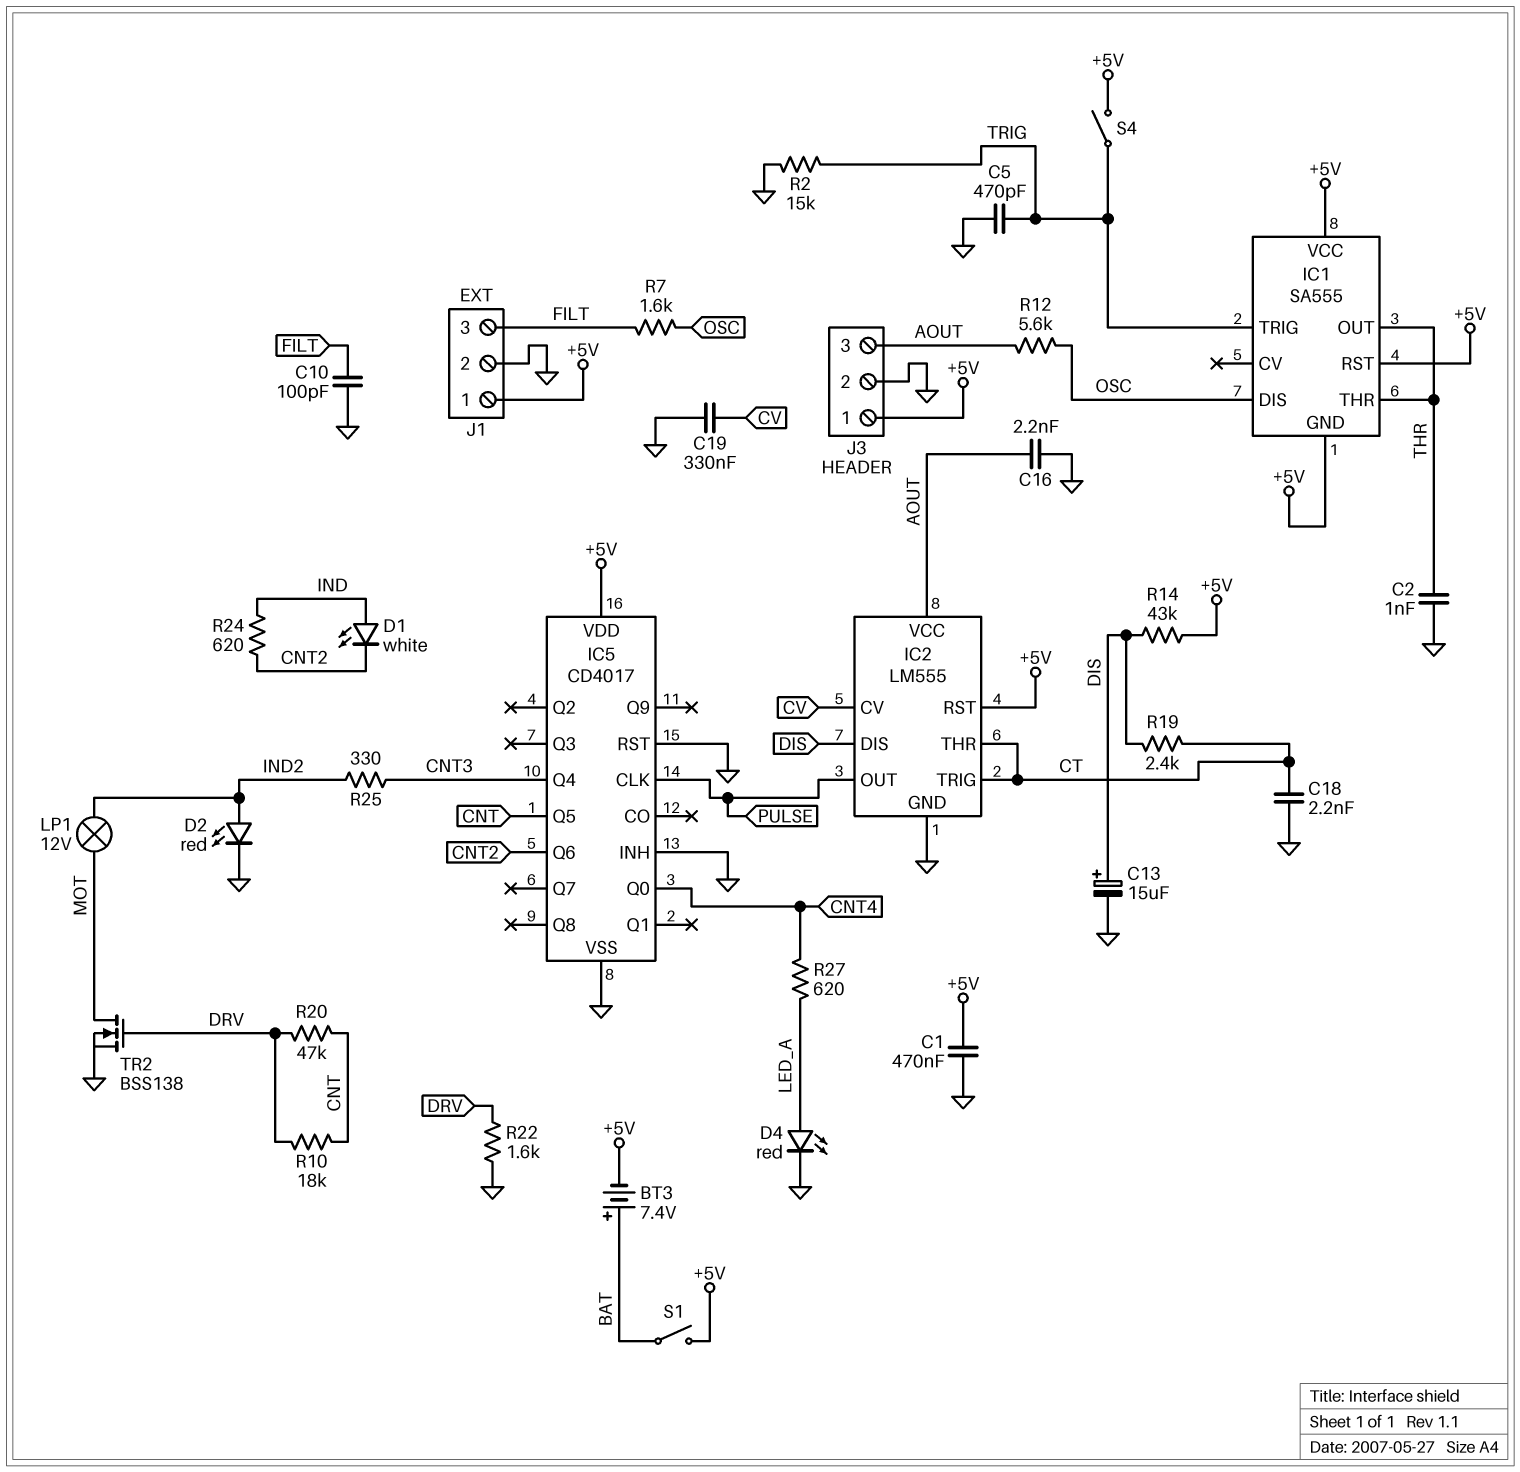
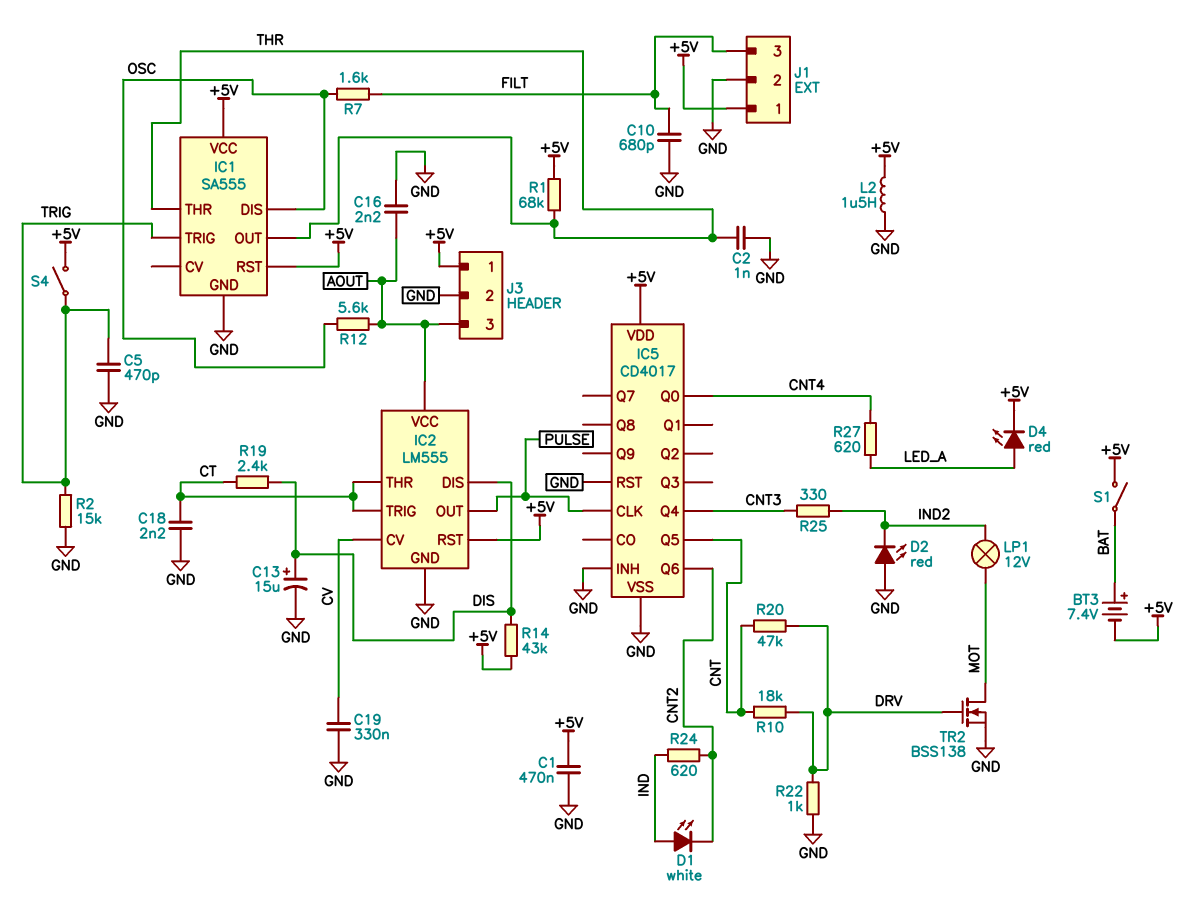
C10: 100pF (FILT, GND) -> 680pF (FILT, GND)
D2: LED red (A IND2, K GND) -> LED red (A GND, K IND2)
D4: LED red (A LED_A, K GND) -> LED red (A LED_A, K +5V)
IC1 pin GND: +5V -> GND
L2: none -> 1.5uH (+5V, GND)
R1: none -> 68k (+5V, THR)
R22: 1.6k (DRV, GND) -> 1k (DRV, GND)

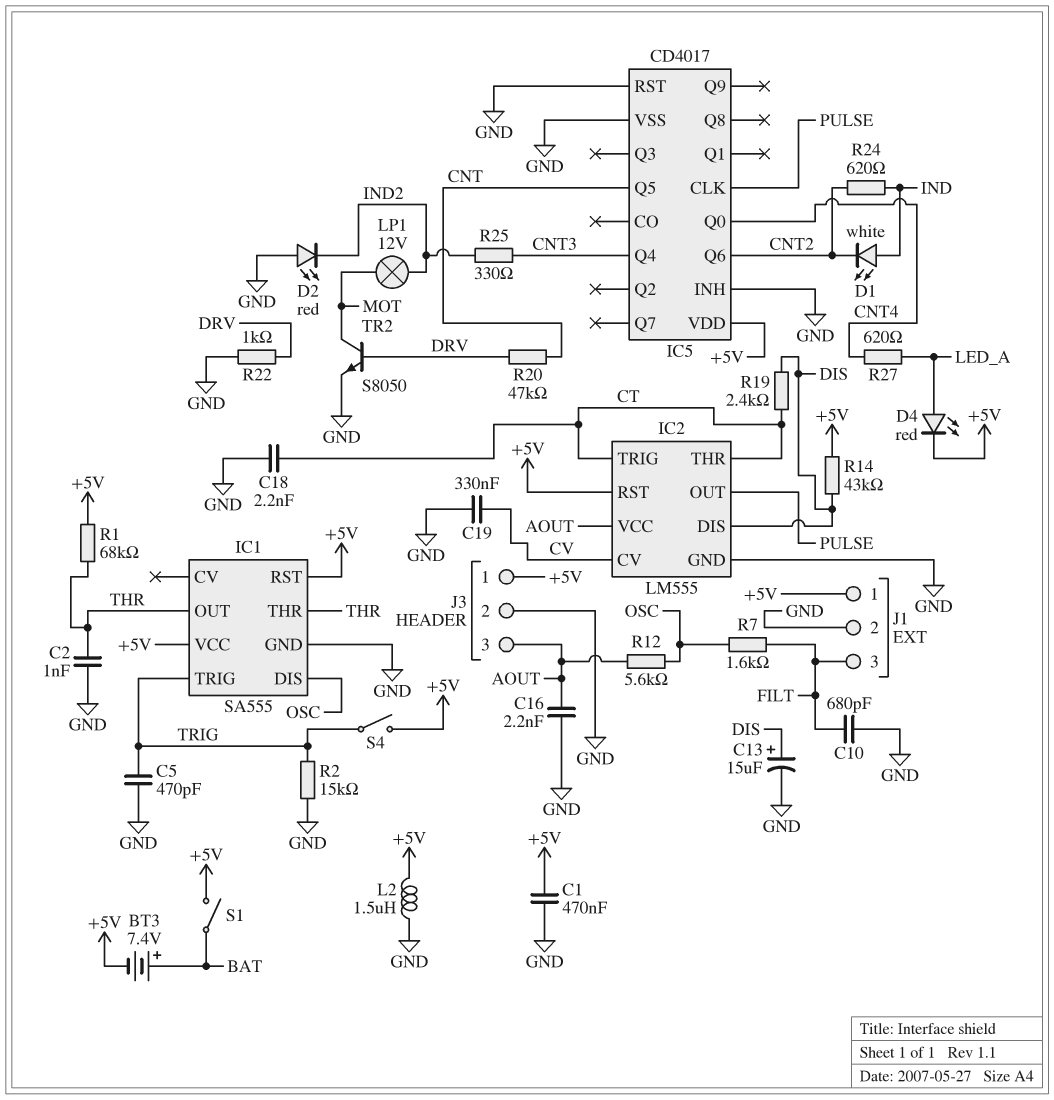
R10: 18k (CNT, DRV) -> none
TR2: NMOS BSS138 (G DRV, D MOT, S GND) -> NPN S8050 (B DRV, C MOT, E GND)

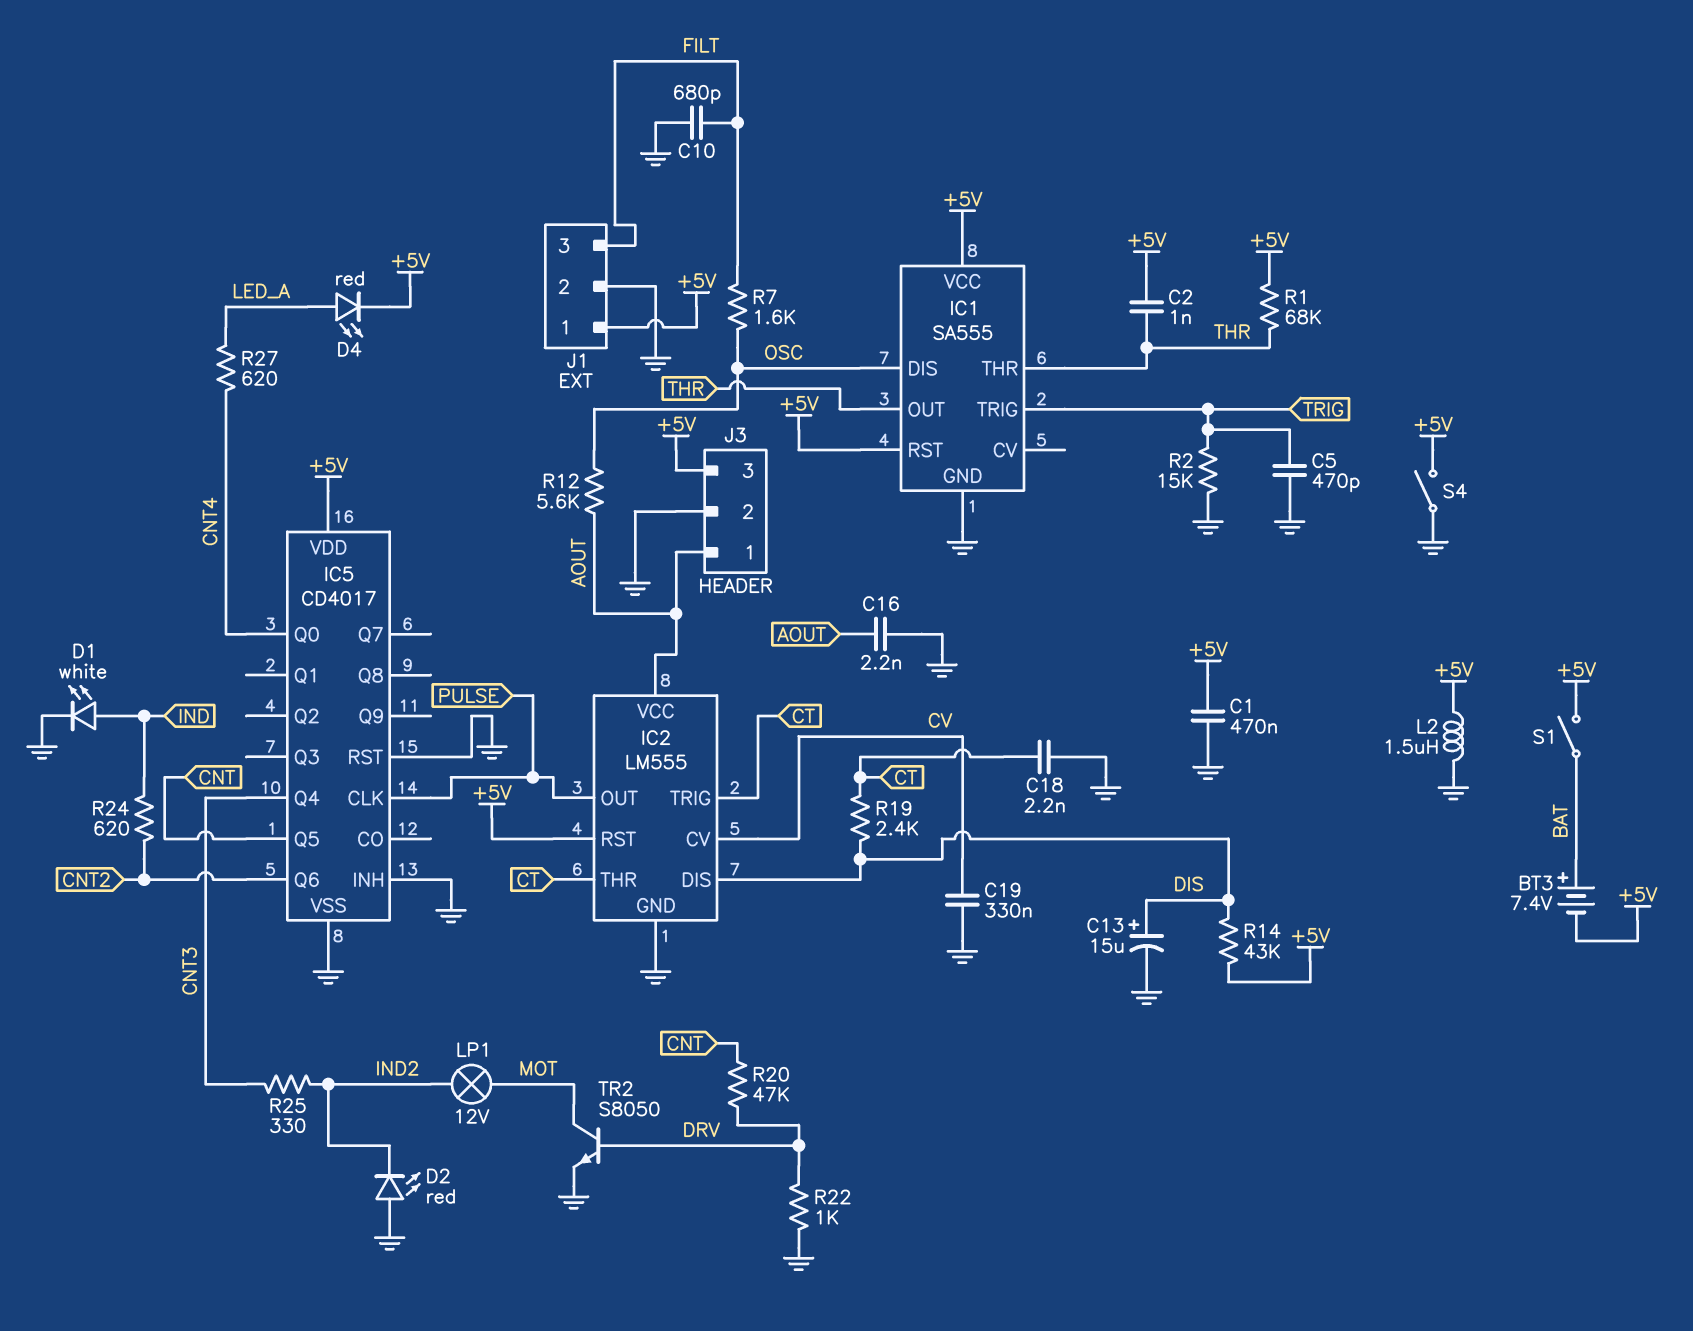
C2: 1nF (GND, THR) -> 1nF (+5V, THR)
D1: LED white (A IND, K CNT2) -> LED white (A IND, K GND)
J3 pin 1: +5V -> AOUT
J3 pin 3: AOUT -> +5V
S4: switch (+5V, TRIG) -> switch (+5V, GND)

